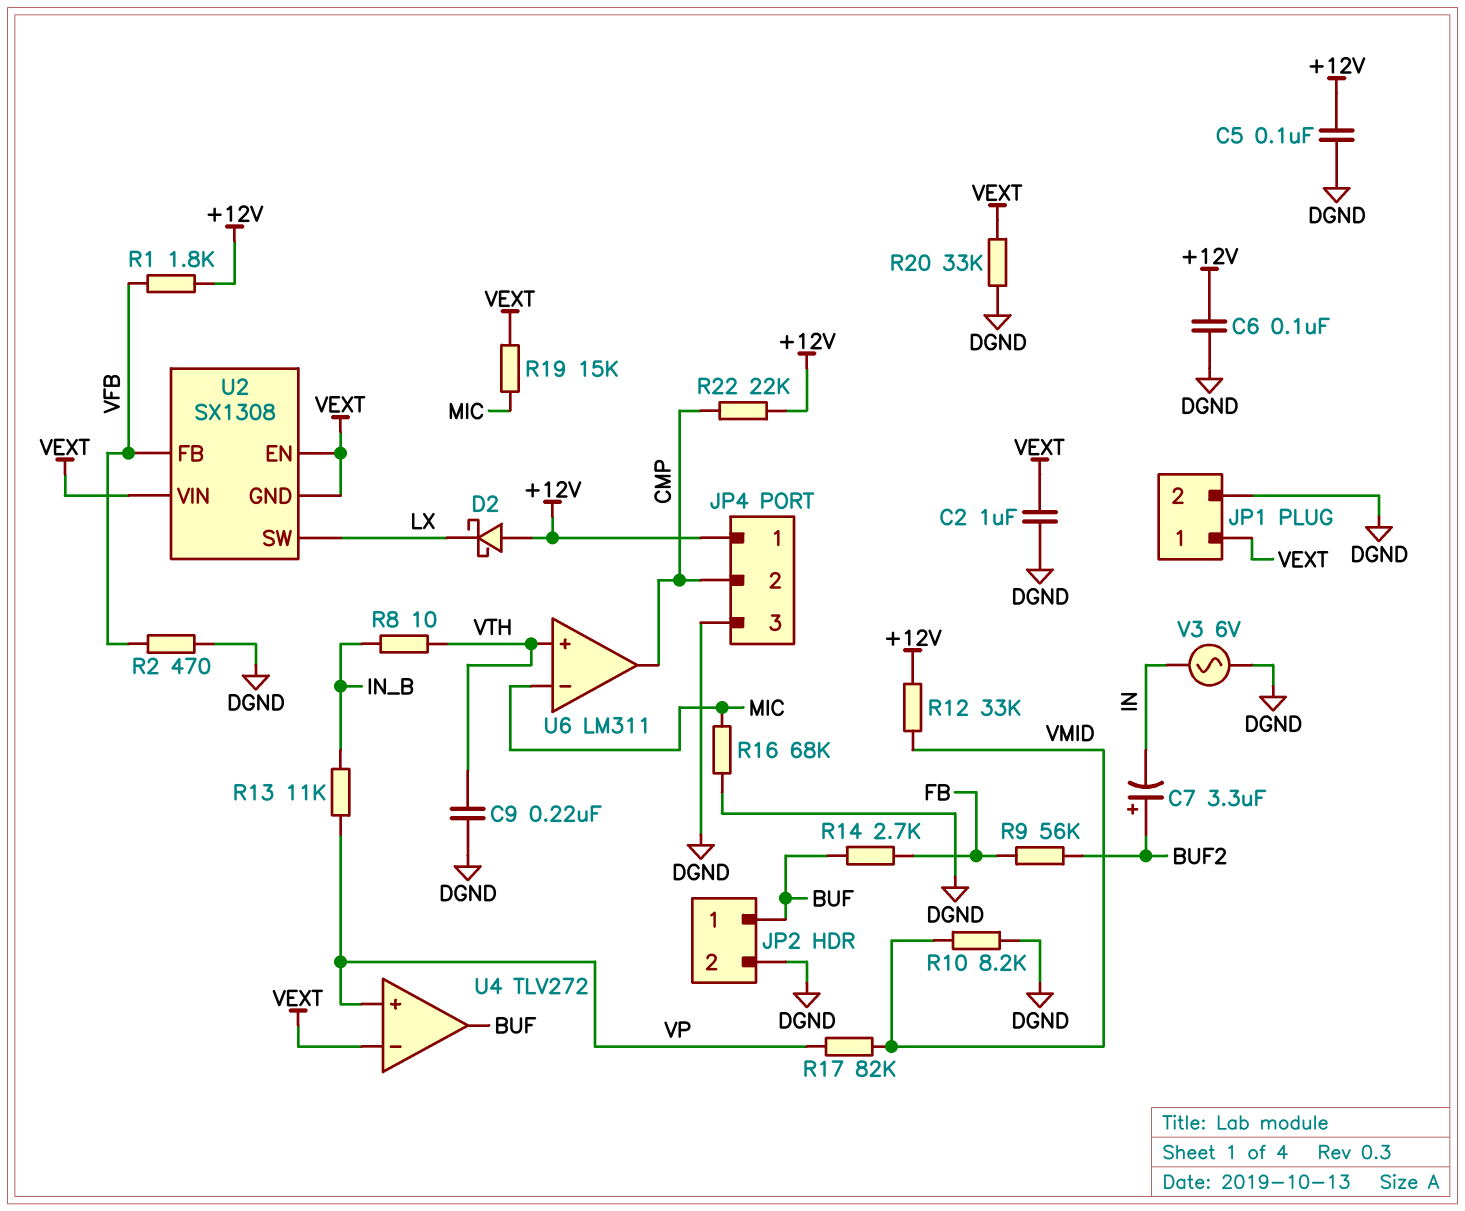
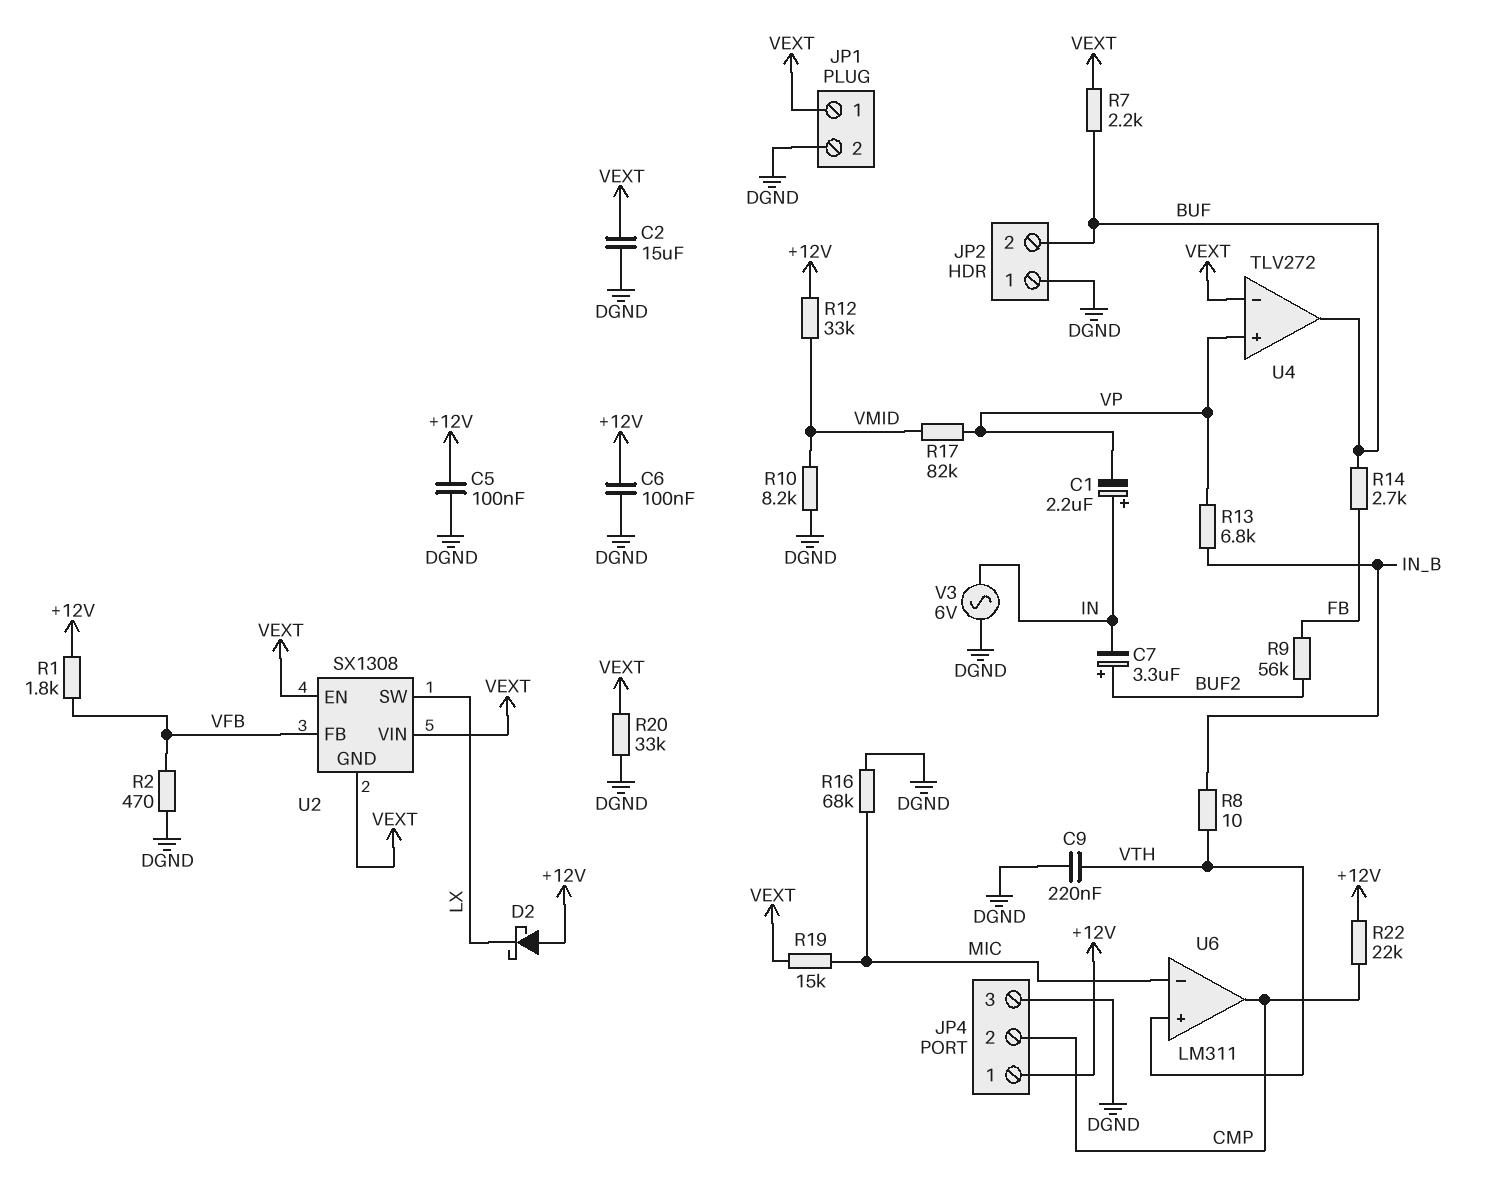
C1: none -> 2.2uF (plus IN, minus VP)
C2: 1uF (DGND, VEXT) -> 15uF (DGND, VEXT)
JP2 pin 1: BUF -> DGND
JP2 pin 2: DGND -> BUF
R7: none -> 2.2k (BUF, VEXT)
R13: 11k (IN_B, VP) -> 6.8k (IN_B, VP)

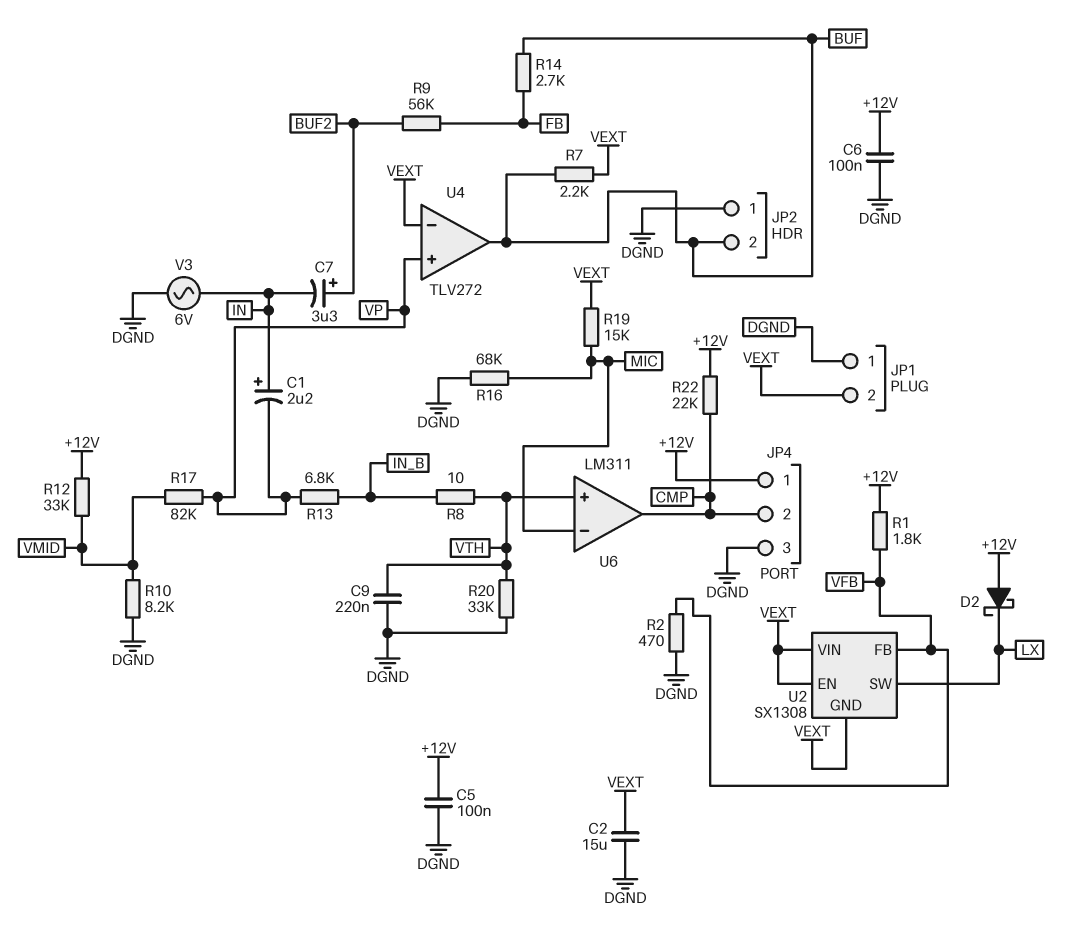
JP1 pin 1: VEXT -> DGND
JP1 pin 2: DGND -> VEXT
R20: 33k (DGND, VEXT) -> 33k (DGND, VTH)

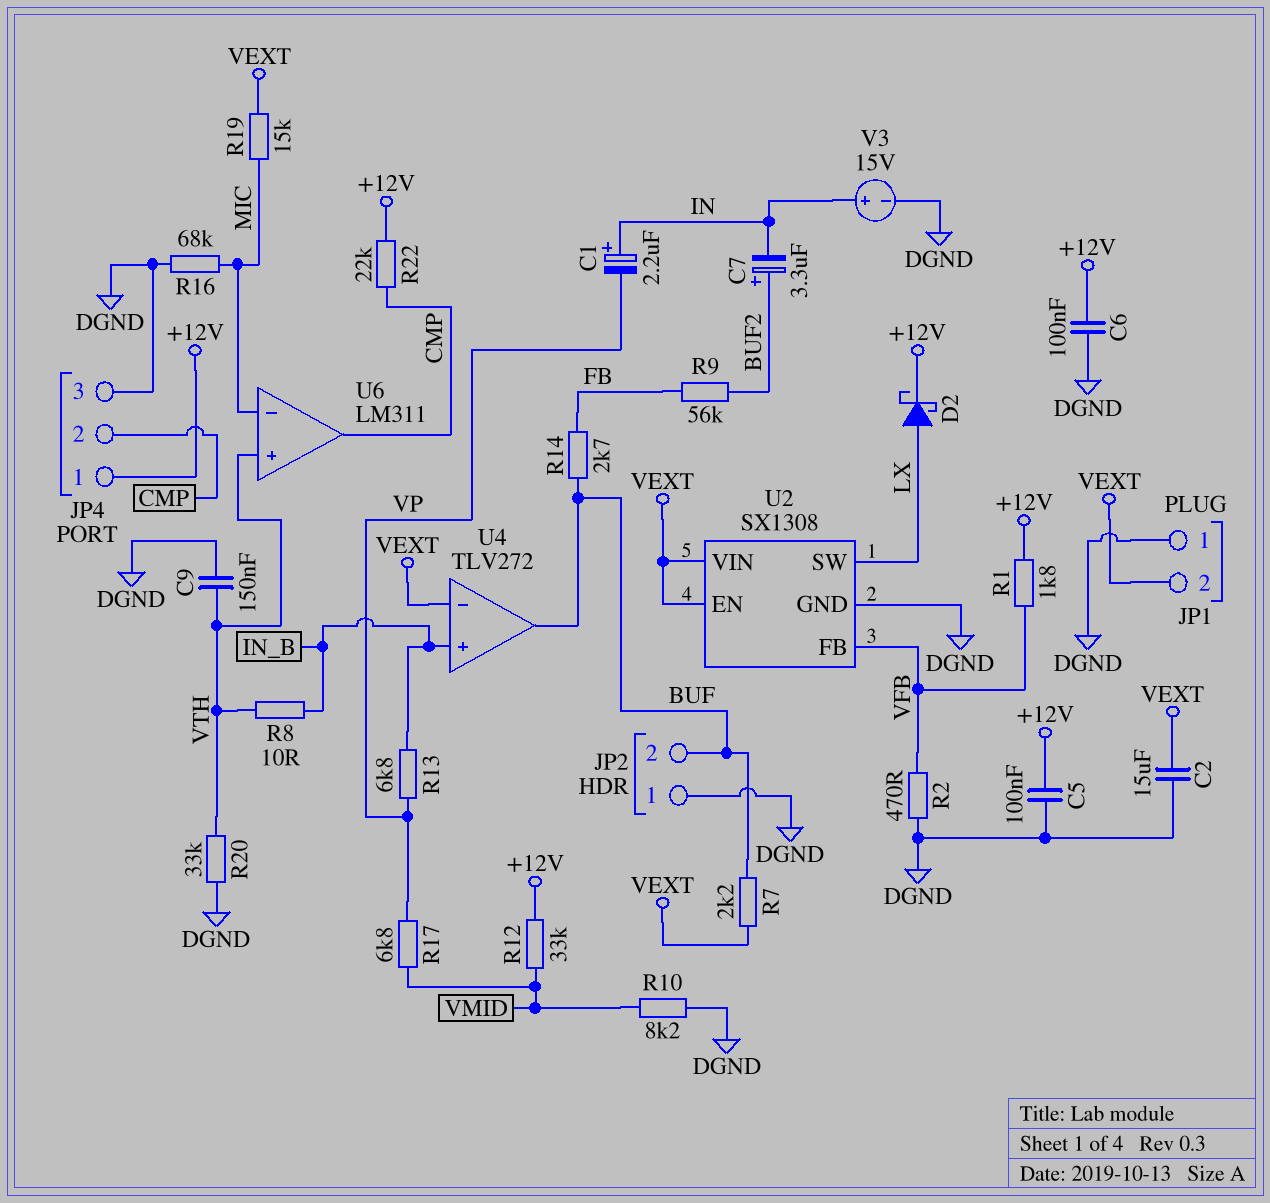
C9: 220nF (DGND, VTH) -> 150nF (DGND, VTH)
D2: schottky (A +12V, K LX) -> schottky (A LX, K +12V)
R17: 82k (VMID, VP) -> 6.8k (VMID, VP)
U2 pin GND: VEXT -> DGND
U4 pin in+: VP -> IN_B
V3: AC 6V (DGND, IN) -> 15V (plus IN, minus DGND)

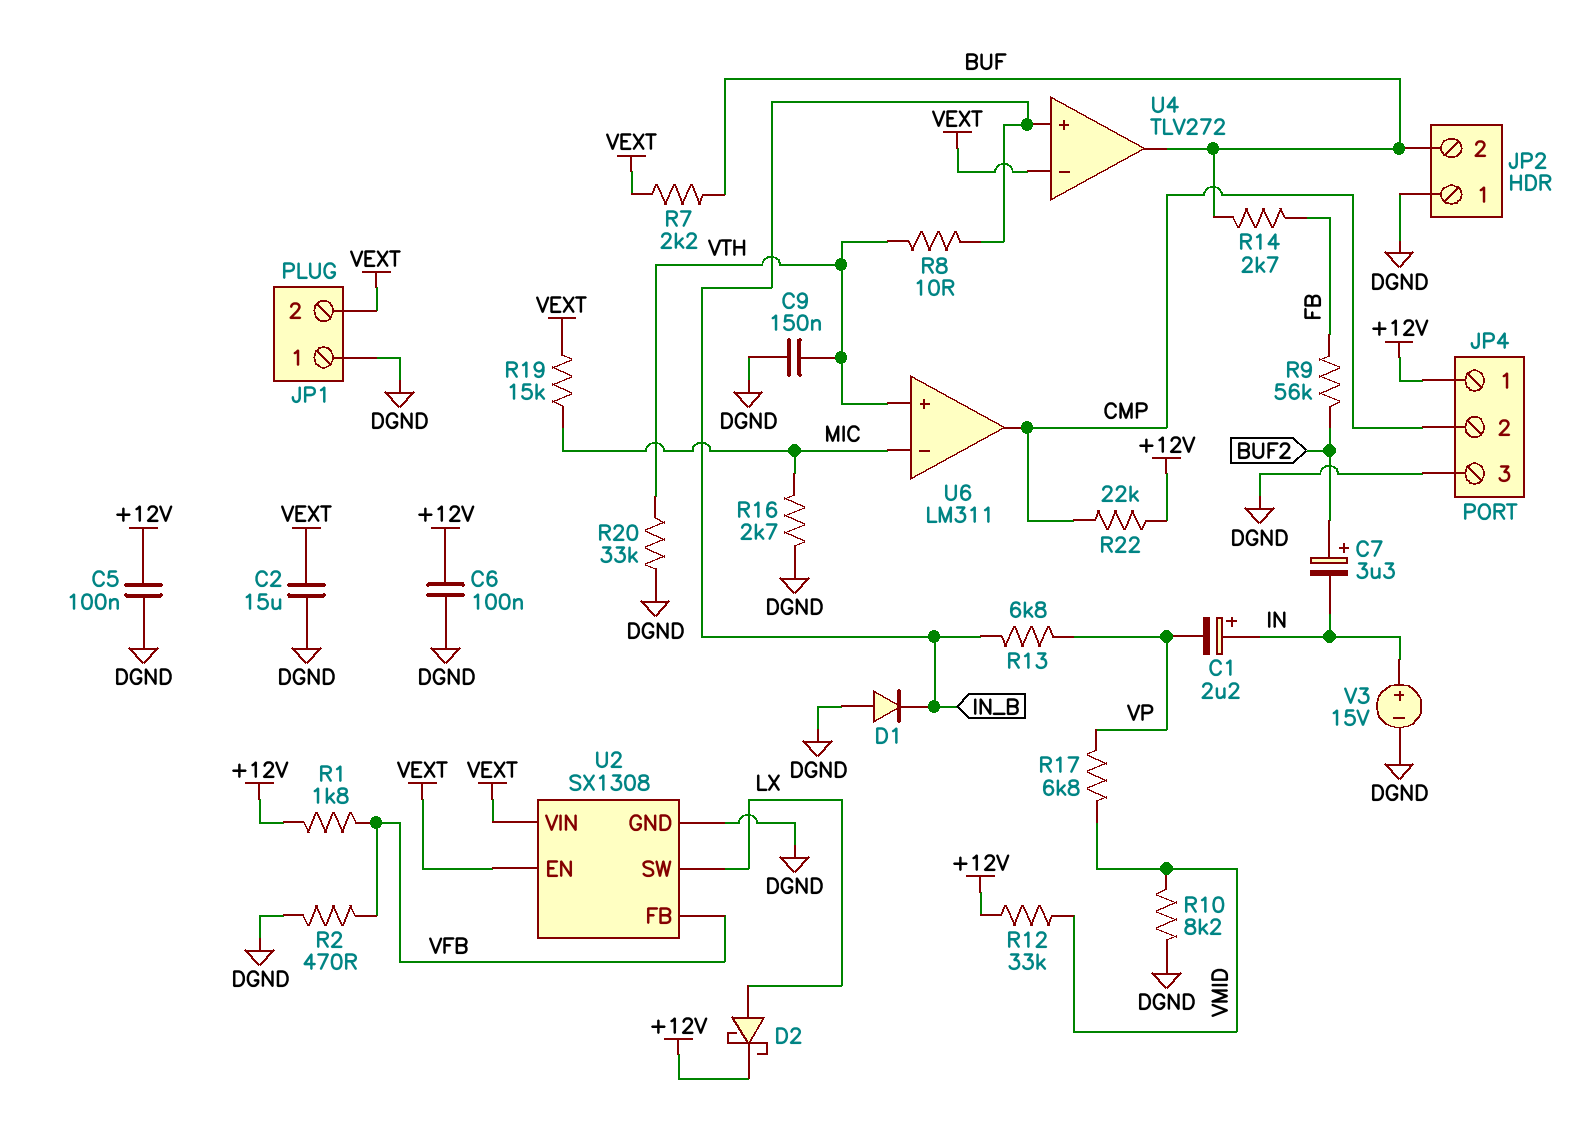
D1: none -> diode (A DGND, K IN_B)
R16: 68k (DGND, MIC) -> 2.7k (DGND, MIC)

